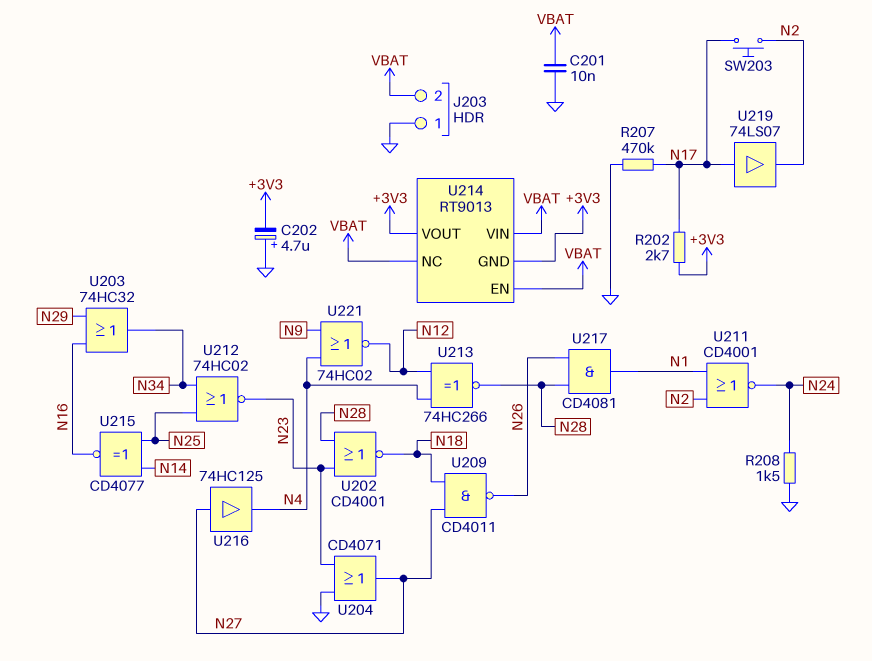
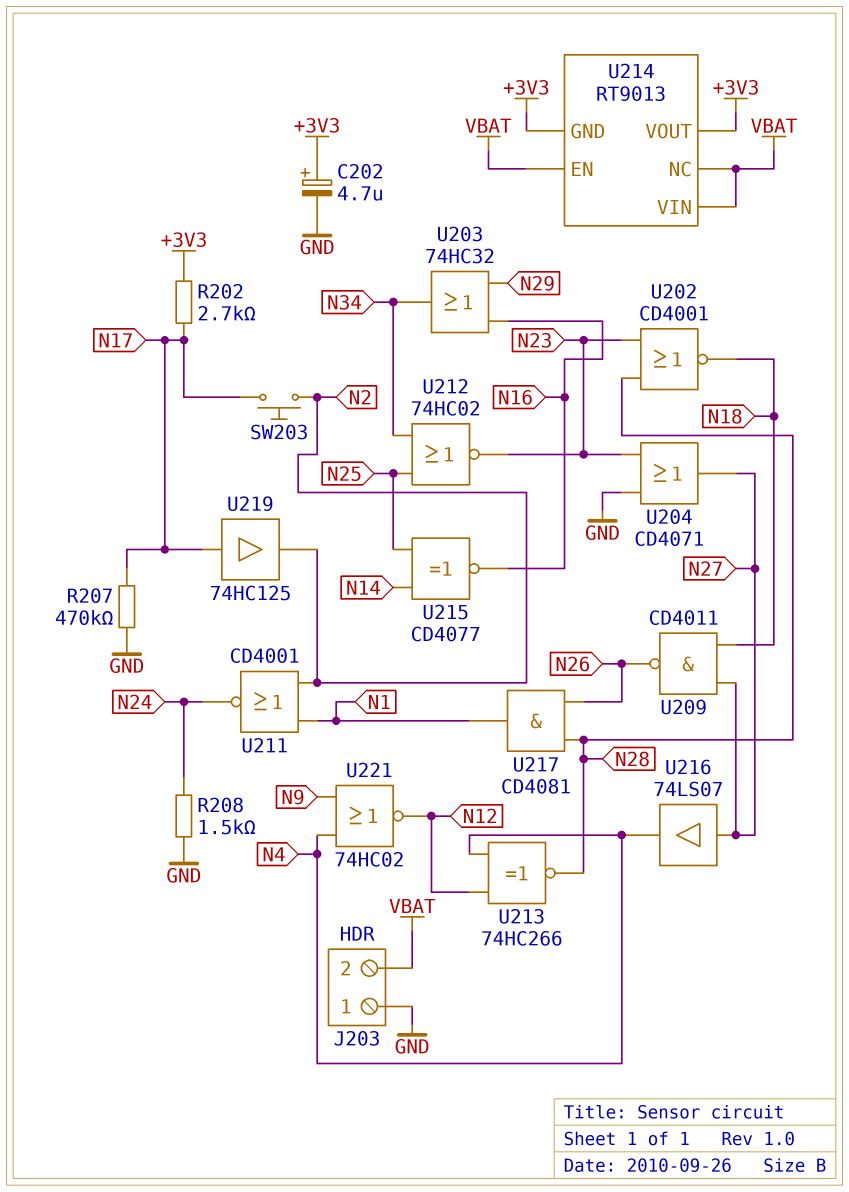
C201: 10nF (GND, VBAT) -> none
C202: 4.7uF (plus GND, minus +3V3) -> 4.7uF (plus +3V3, minus GND)
U216: buffer 74HC125 (in N27, out N4) -> buffer 74LS07 (in N27, out N4)
U219: buffer 74LS07 (in N17, out N2) -> buffer 74HC125 (in N17, out N2)

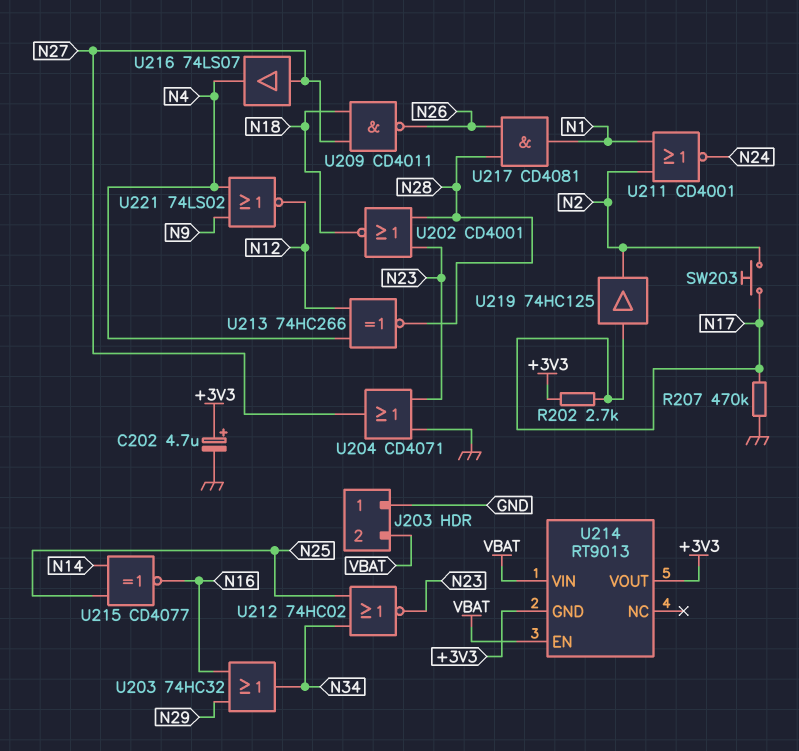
R208: 1.5k (GND, N24) -> none
U214 pin NC: VBAT -> none
U221: NOR 74HC02 (in N4, in N9, out N12) -> NOR 74LS02 (in N4, in N9, out N12)

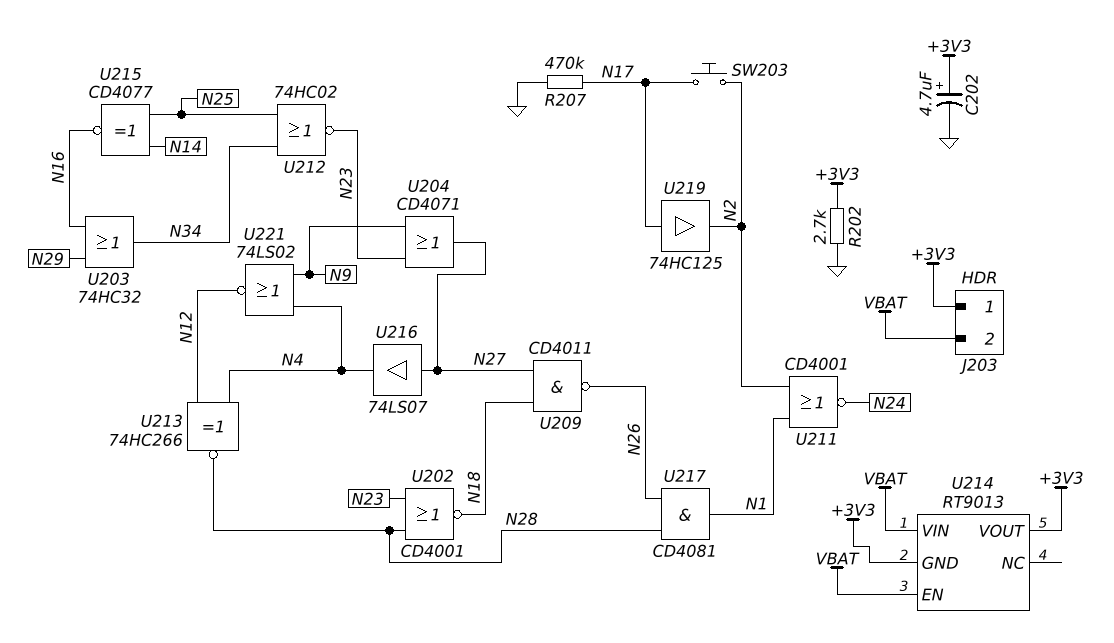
J203 pin 1: GND -> +3V3
R202: 2.7k (+3V3, N17) -> 2.7k (+3V3, GND)
U204: OR CD4071 (in GND, in N23, out N27) -> OR CD4071 (in N9, in N23, out N27)

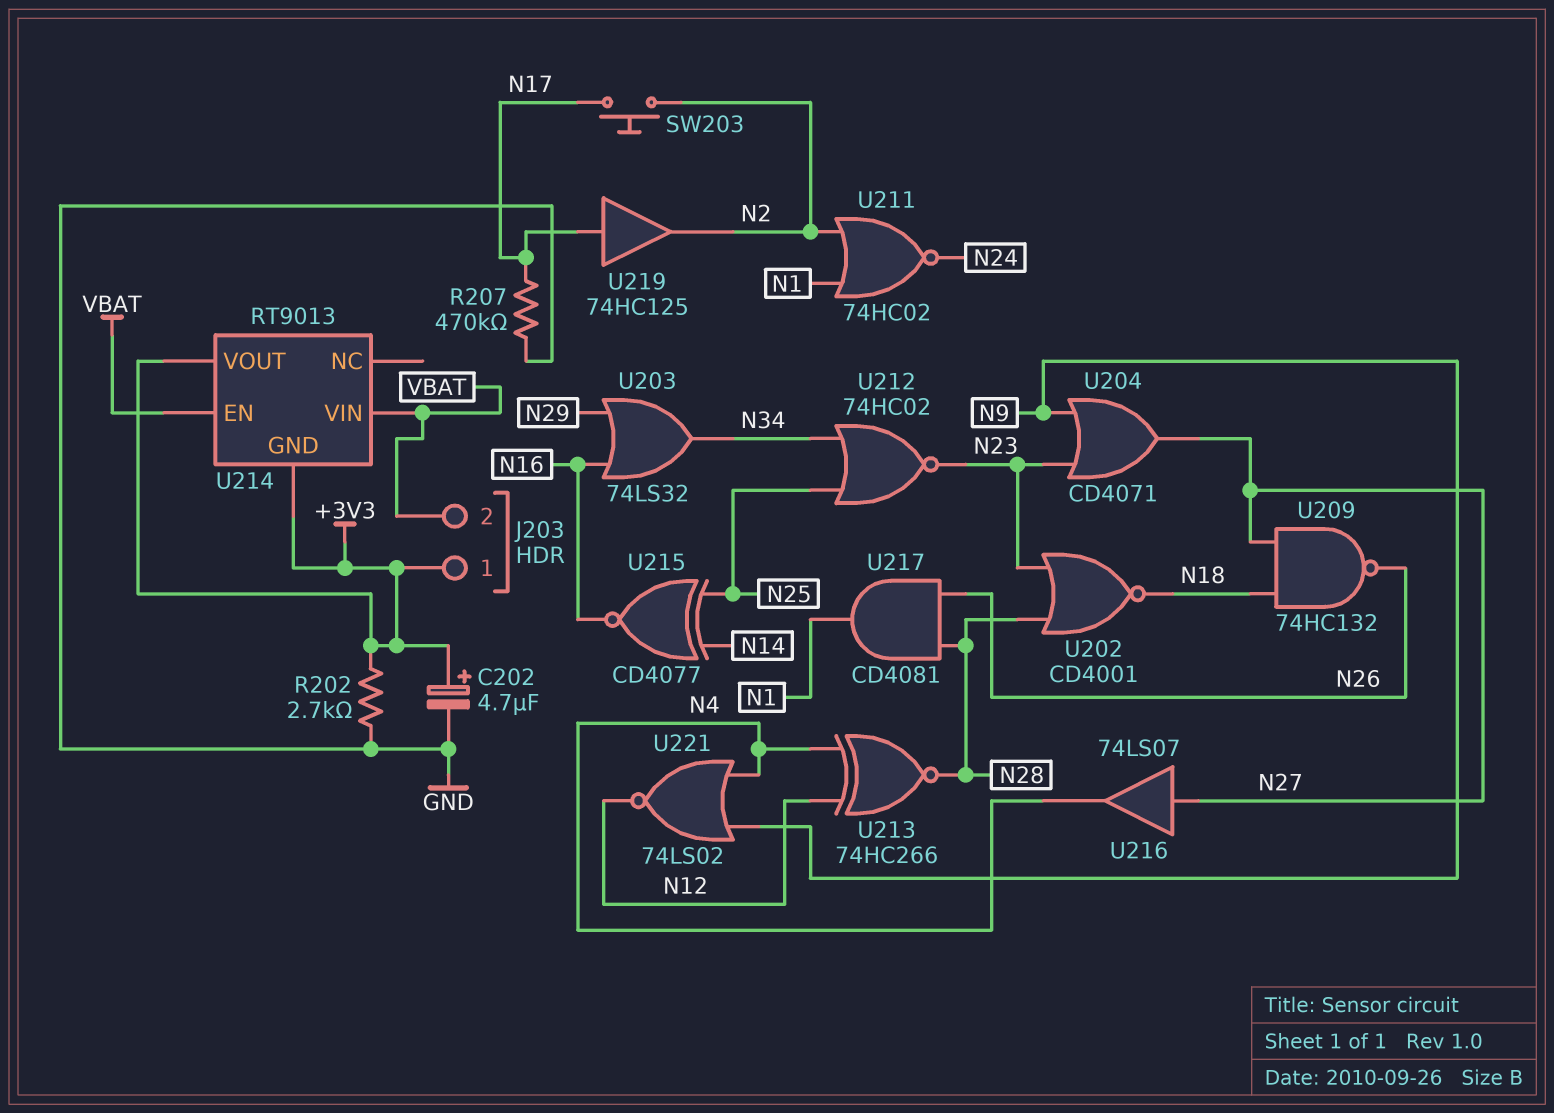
U203: OR 74HC32 (in N16, in N29, out N34) -> OR 74LS32 (in N16, in N29, out N34)
U209: NAND CD4011 (in N18, in N27, out N26) -> NAND 74HC132 (in N18, in N27, out N26)
U211: NOR CD4001 (in N1, in N2, out N24) -> NOR 74HC02 (in N1, in N2, out N24)

